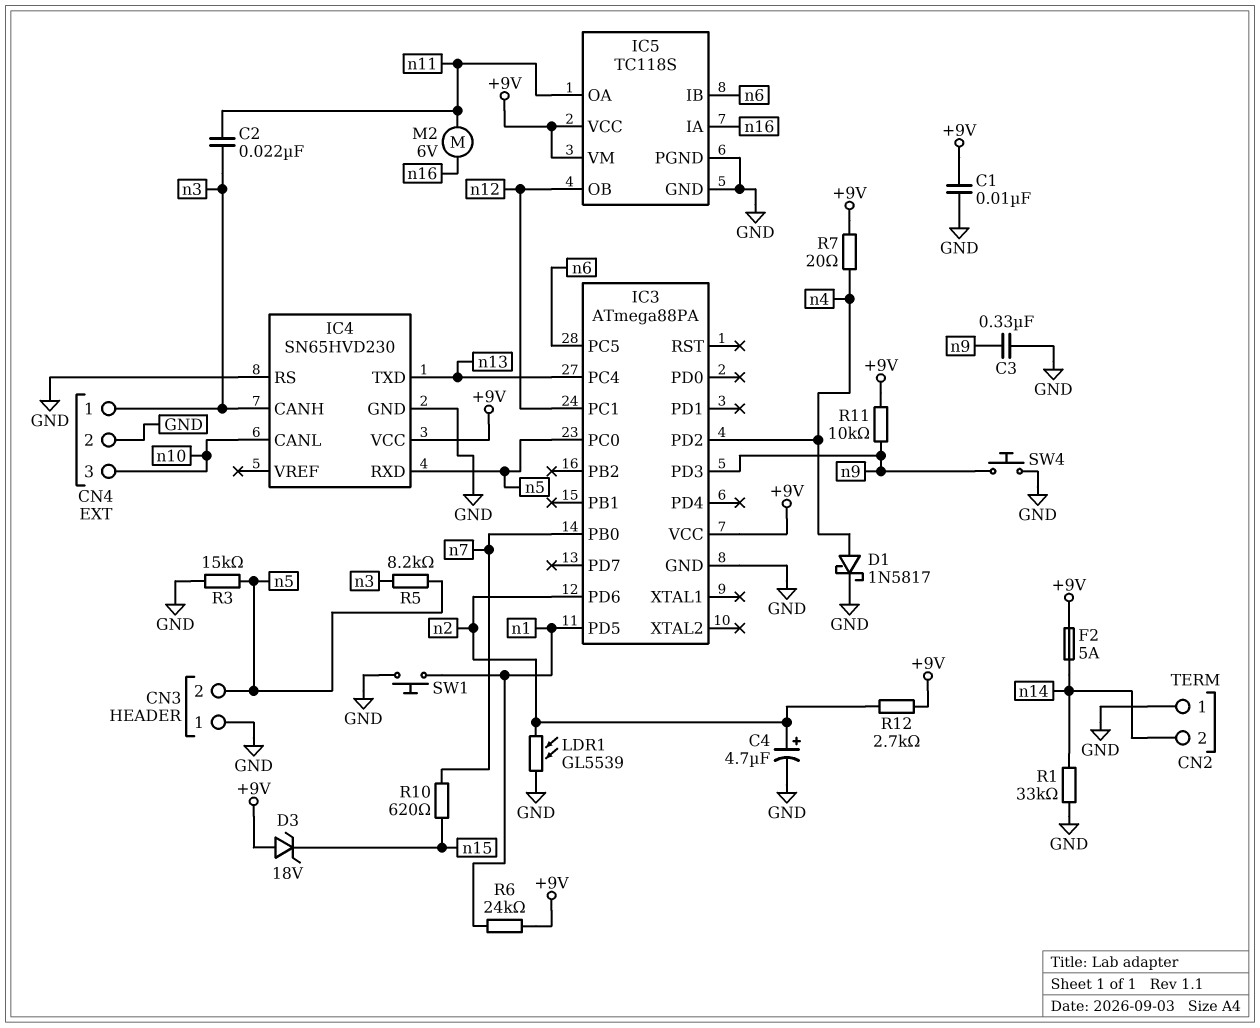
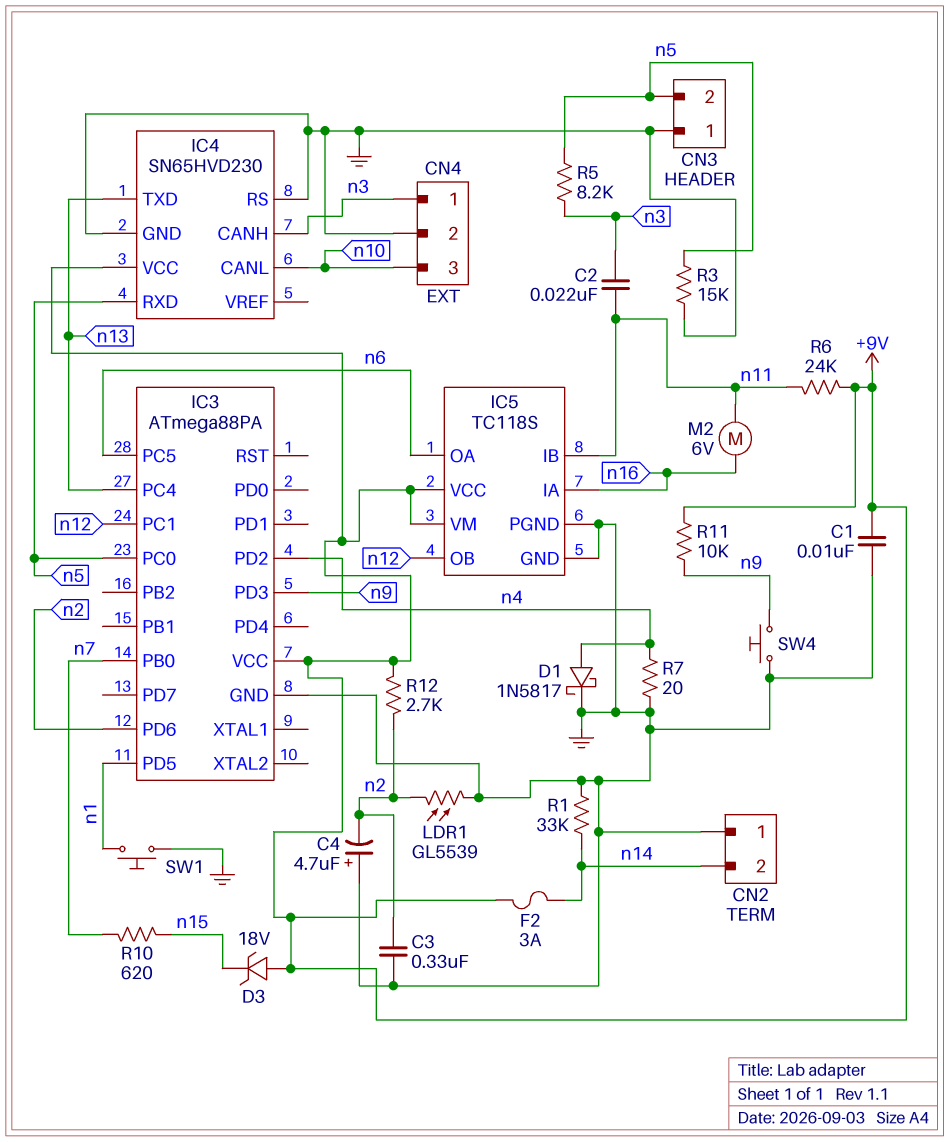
C3: 330nF (GND, n9) -> 330nF (GND, n2)
C4: 4.7uF (plus n2, minus GND) -> 4.7uF (plus GND, minus n2)
F2: 5A (+9V, n14) -> 3A (+9V, n14)
IC5 pin IB: n6 -> n11
IC5 pin OA: n11 -> n6
R6: 24k (+9V, n1) -> 24k (+9V, n11)
R7: 20 (+9V, n4) -> 20 (GND, n4)

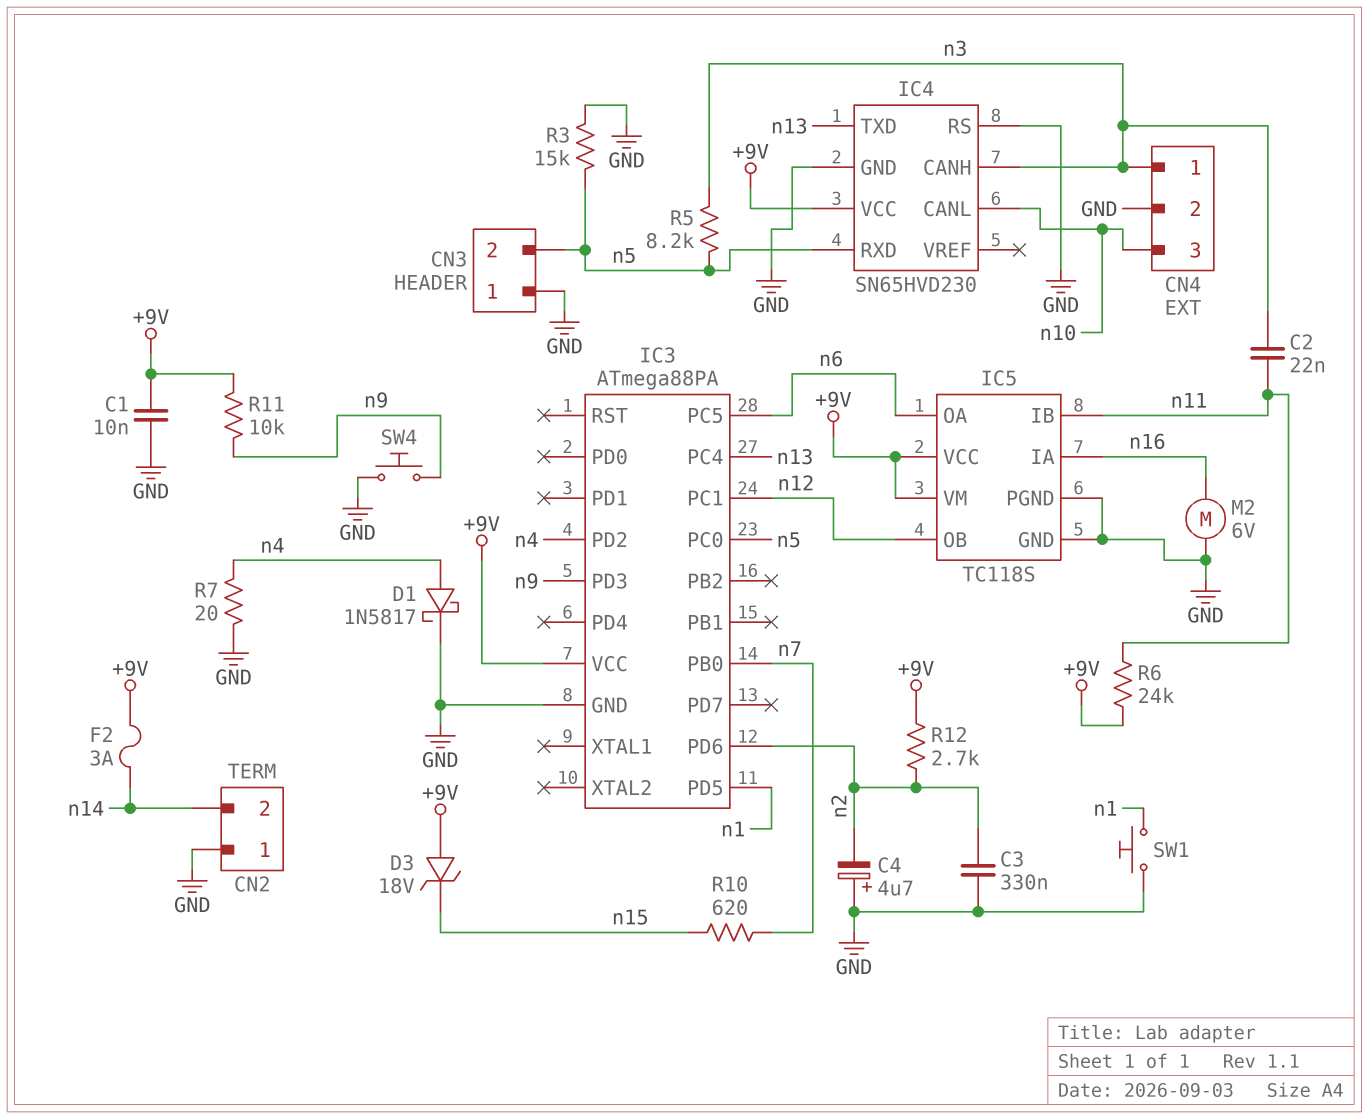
LDR1: GL5539 (GND, n2) -> none
M2: motor 6V (n11, n16) -> motor 6V (GND, n16)
R1: 33k (GND, n14) -> none

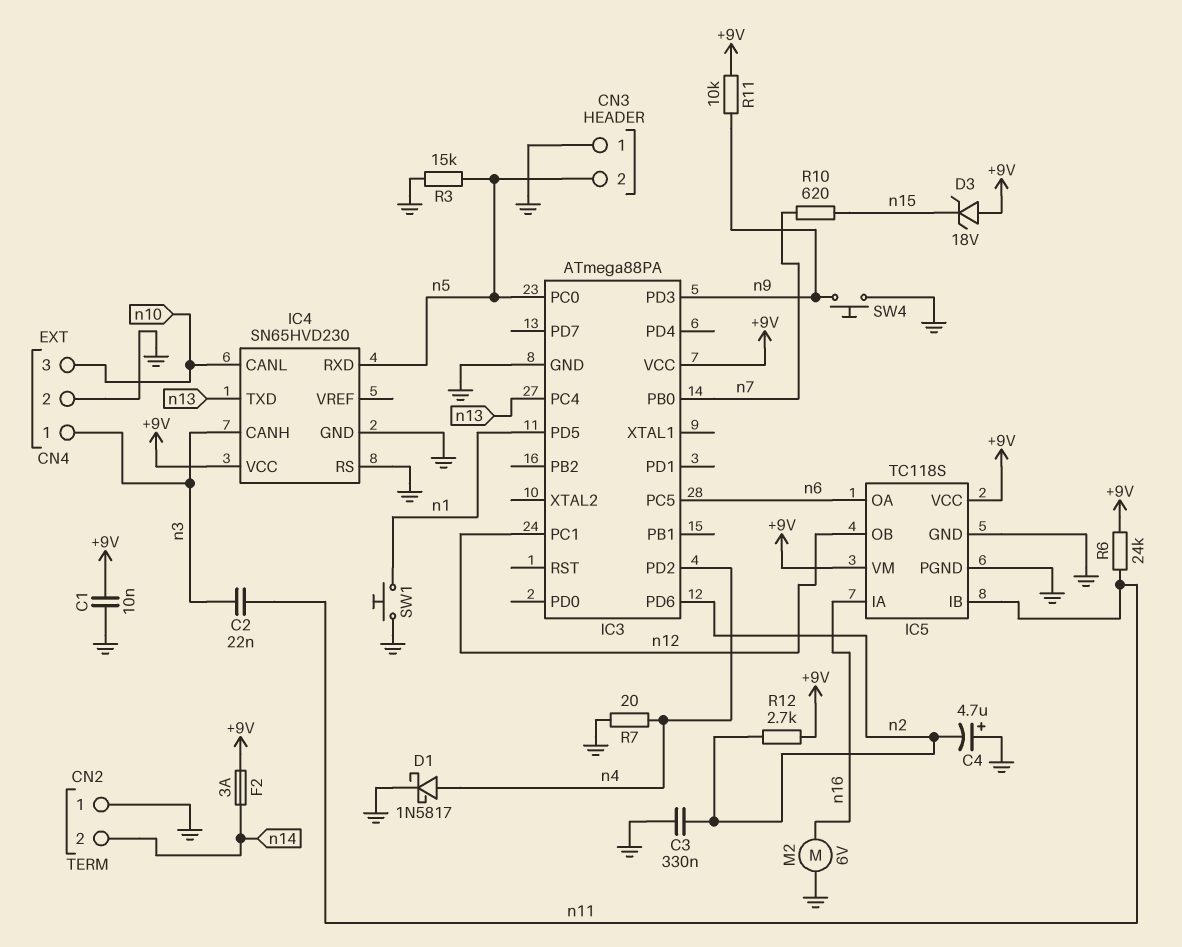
R5: 8.2k (n3, n5) -> none

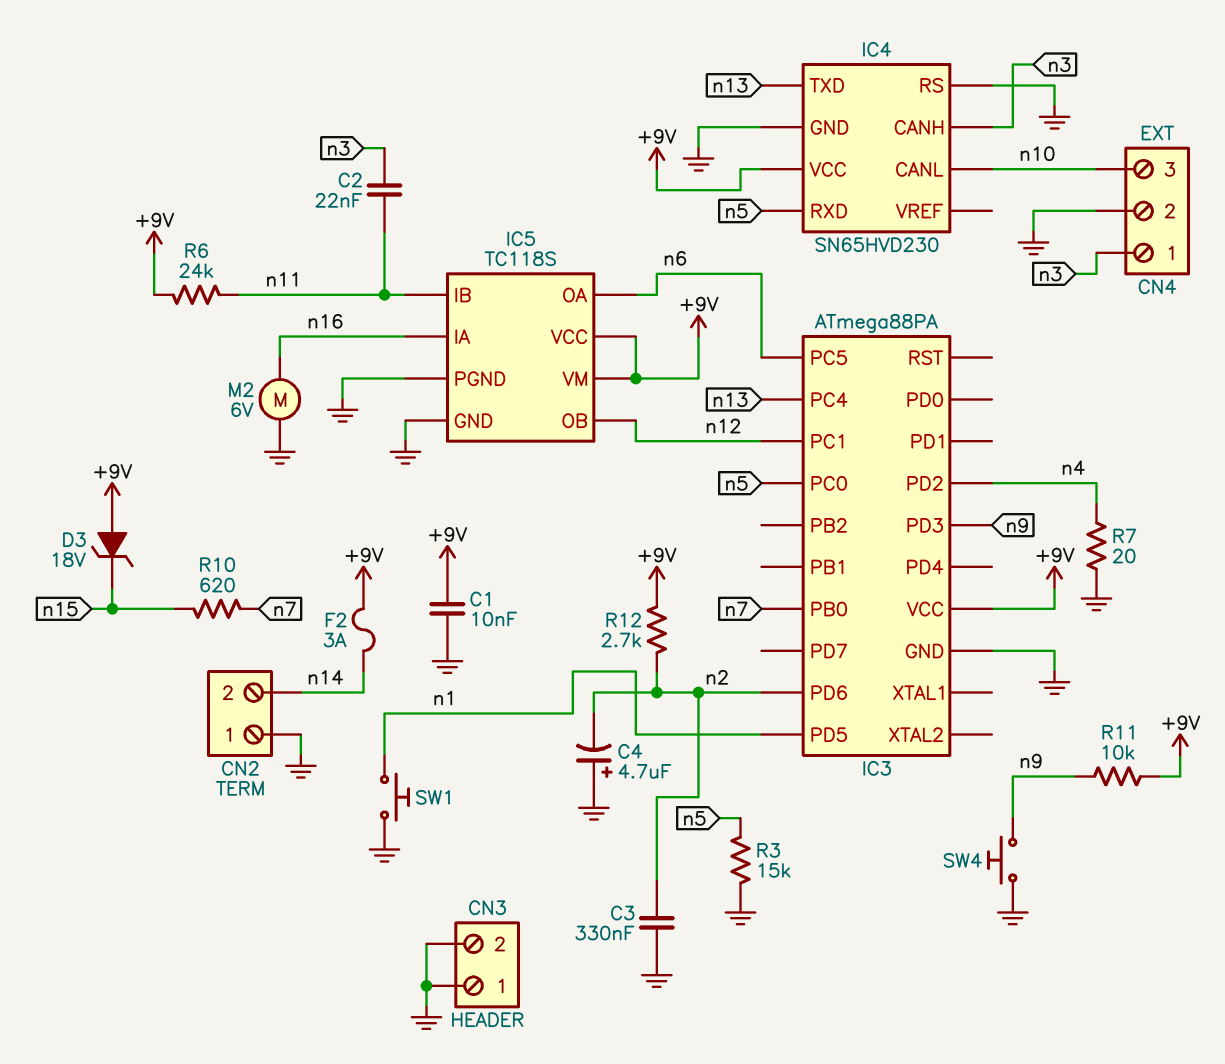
CN3 pin 2: n5 -> GND
D1: schottky 1N5817 (A n4, K GND) -> none

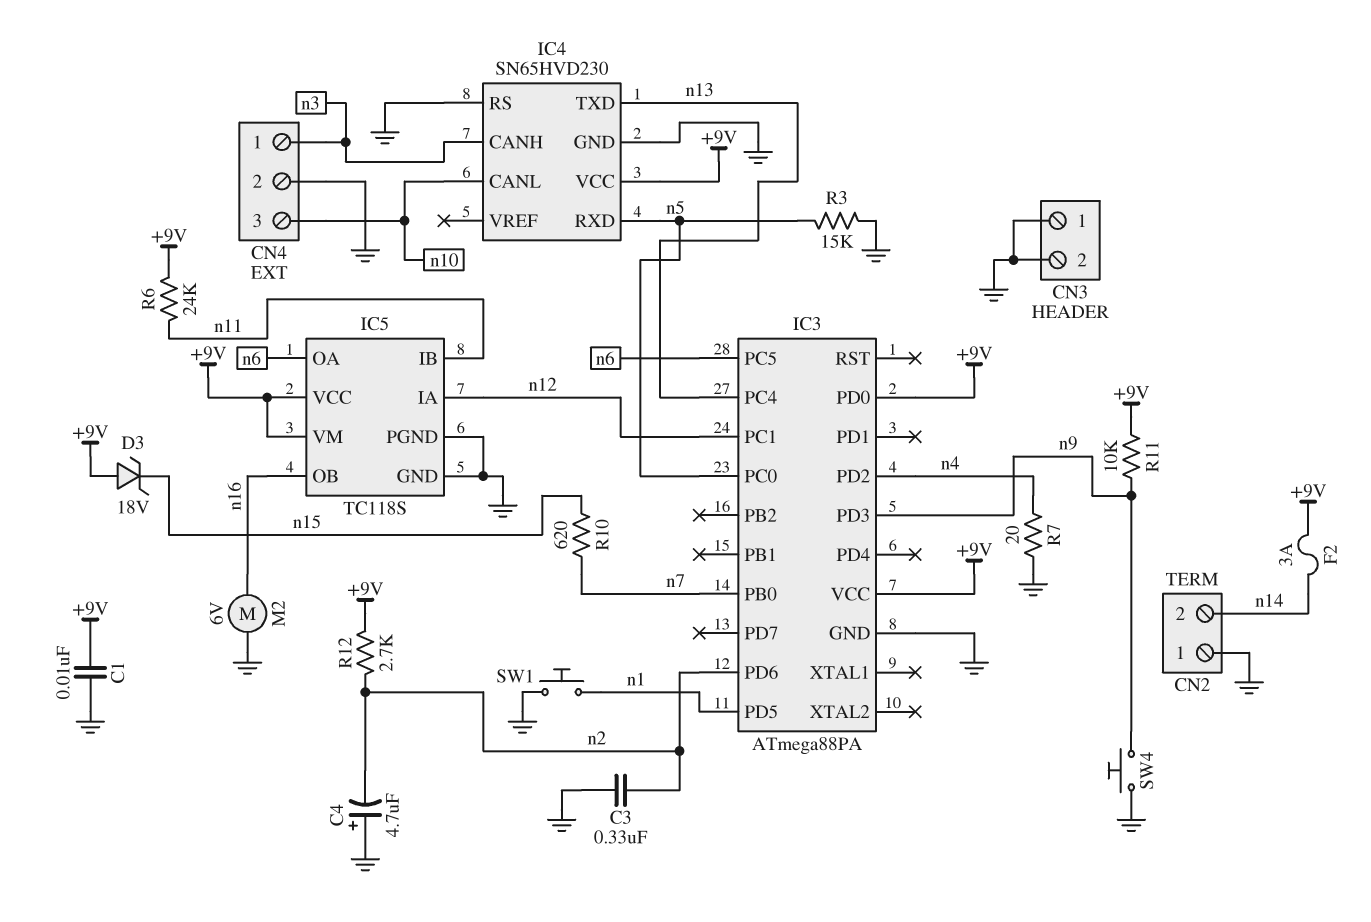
C2: 22nF (n3, n11) -> none
IC3 pin PD0: none -> +9V
IC5 pin IA: n16 -> n12
IC5 pin OB: n12 -> n16

